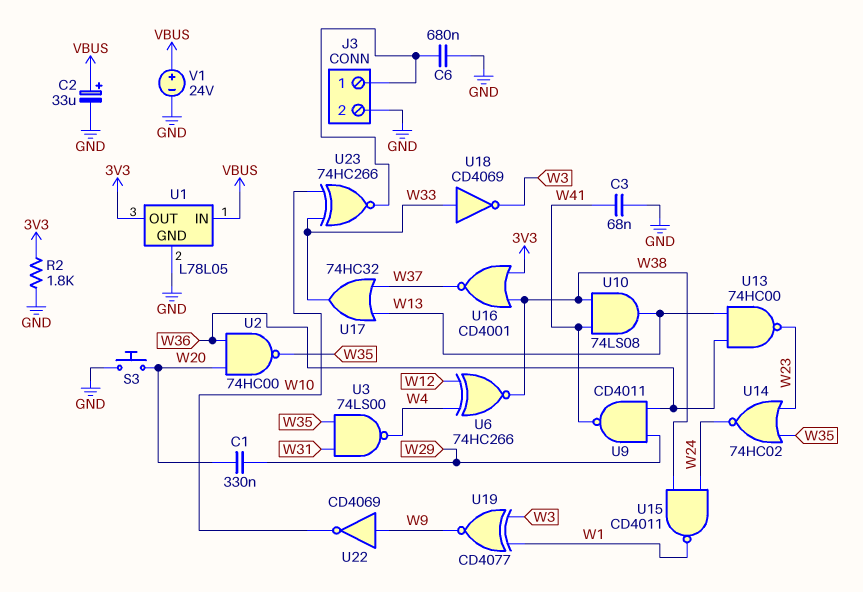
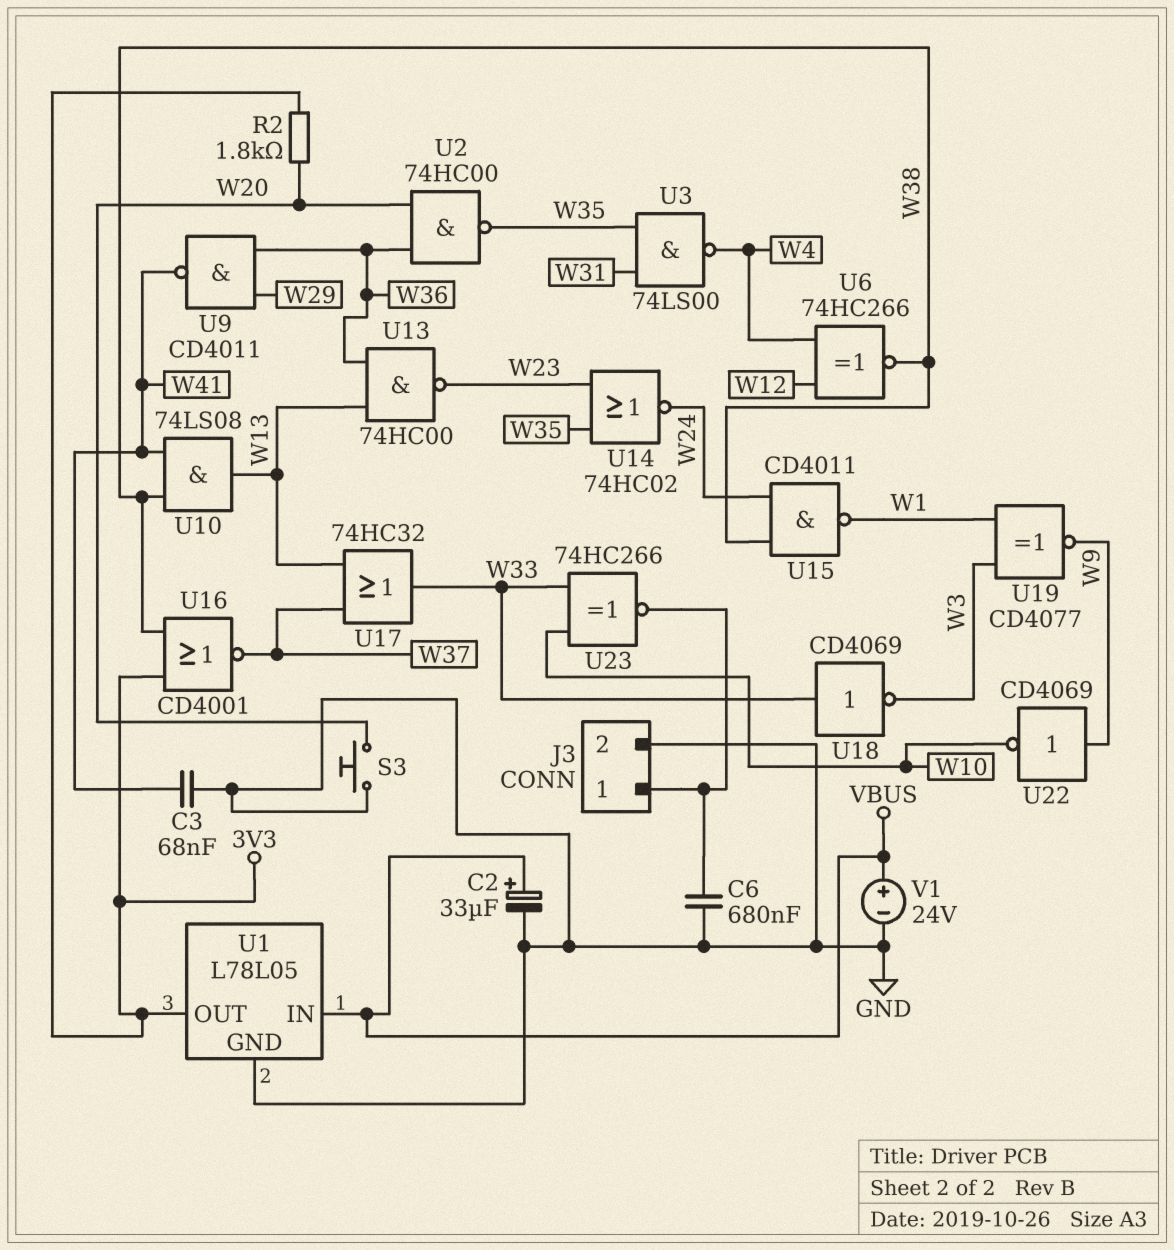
C1: 330nF (W20, W29) -> none
R2: 1.8k (3V3, GND) -> 1.8k (3V3, W20)

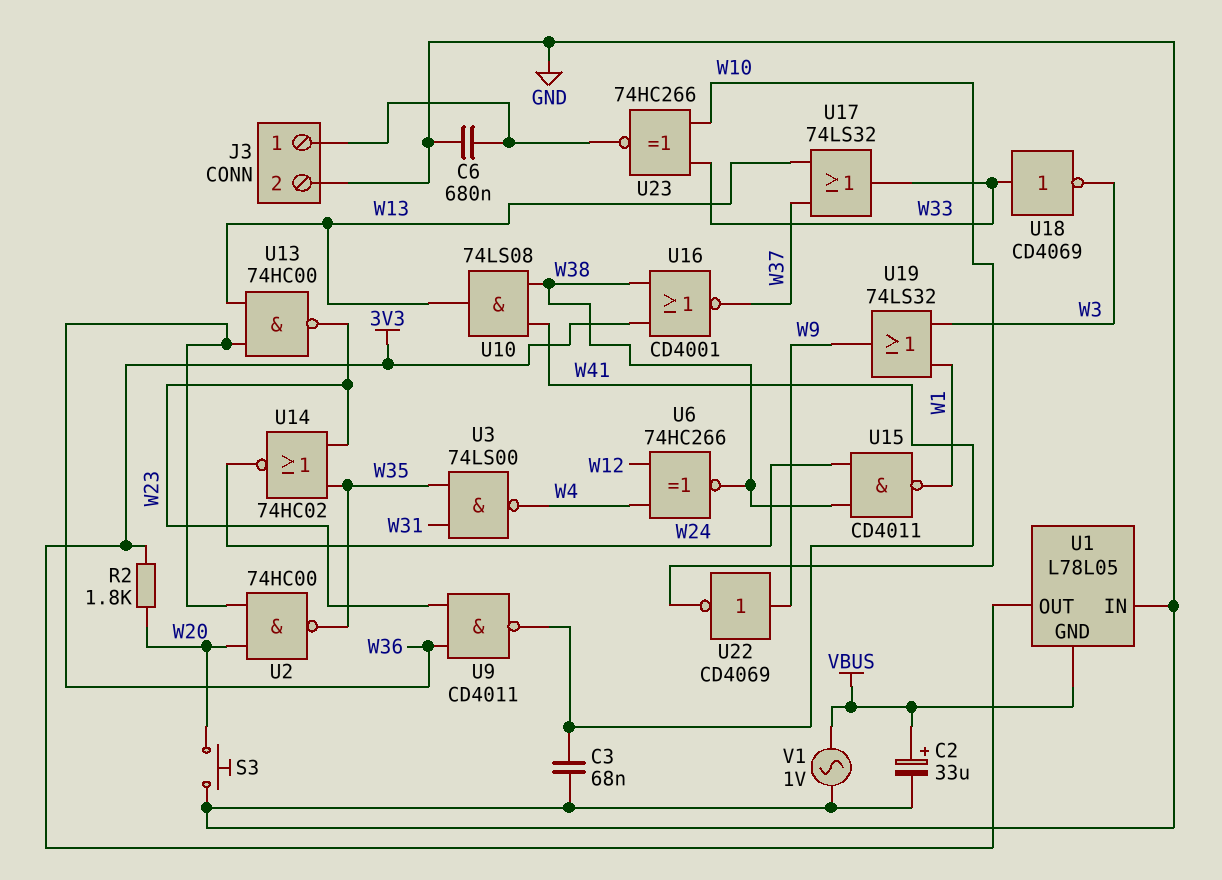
U1 pin GND: GND -> VBUS
U1 pin IN: VBUS -> GND
U9: NAND CD4011 (in W29, in W36, out W41) -> NAND CD4011 (in W23, in W36, out W41)
U17: OR 74HC32 (in W13, in W37, out W33) -> OR 74LS32 (in W13, in W37, out W33)
U19: XNOR CD4077 (in W1, in W3, out W9) -> OR 74LS32 (in W1, in W3, out W9)
V1: 24V (plus VBUS, minus GND) -> AC 1V (GND, VBUS)

